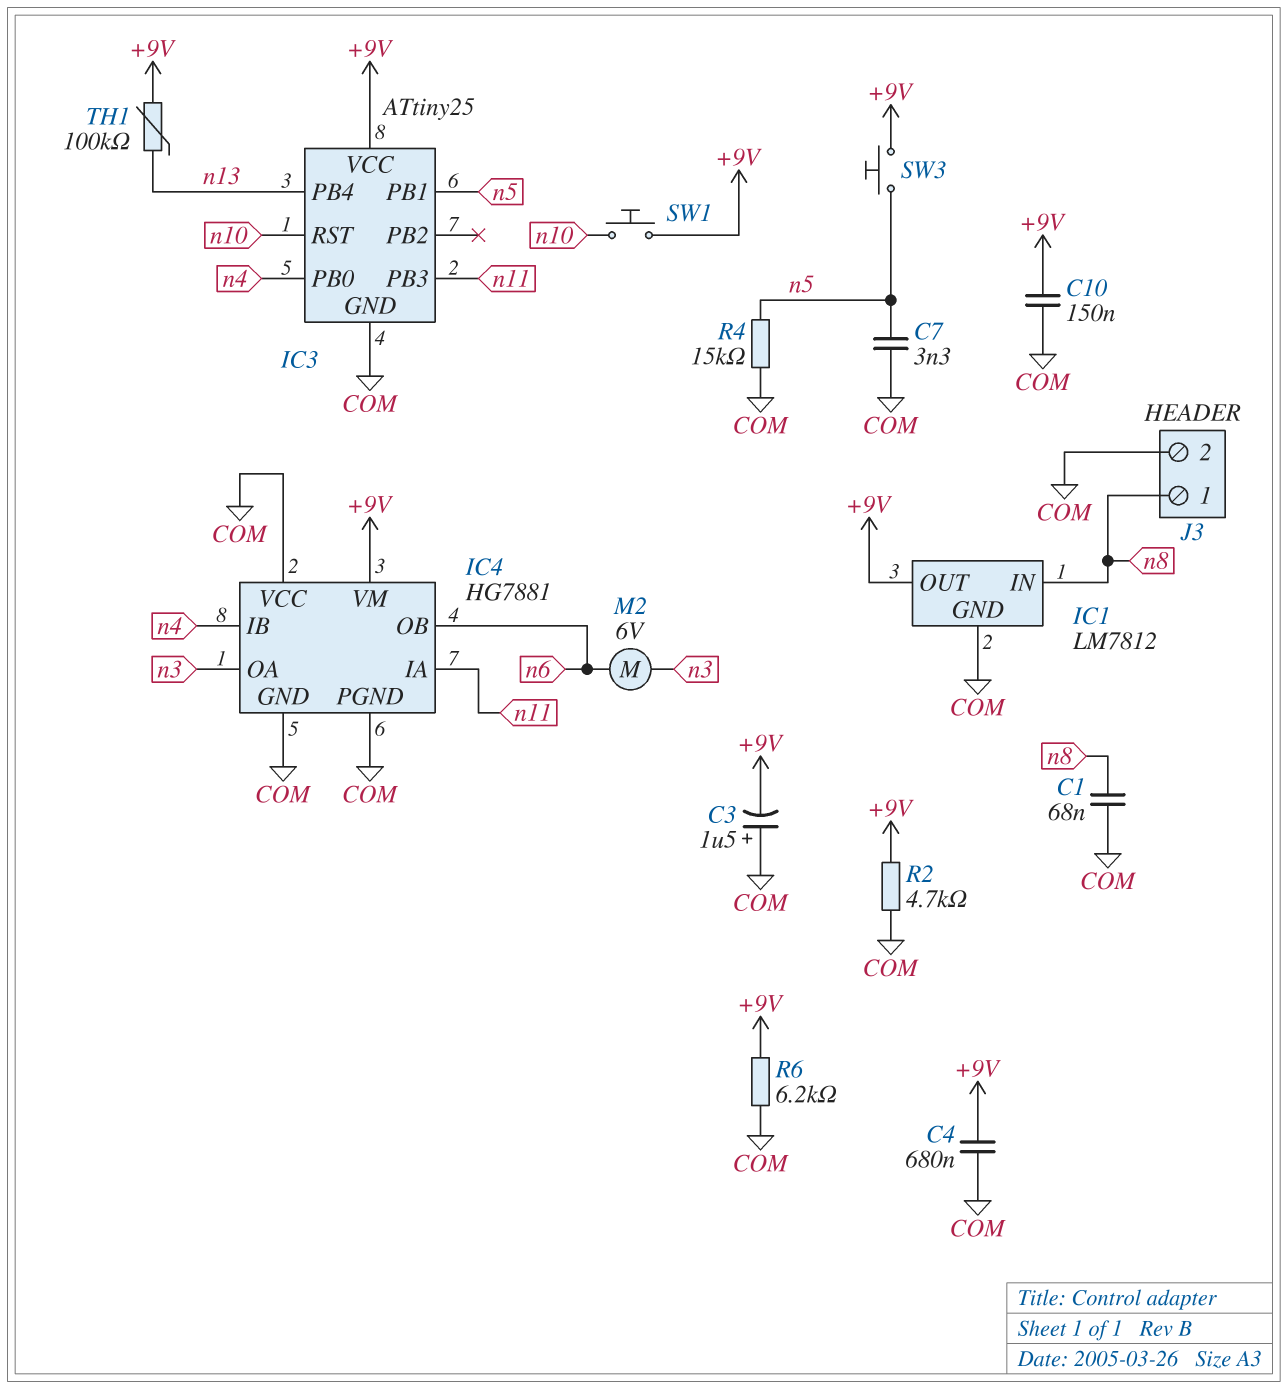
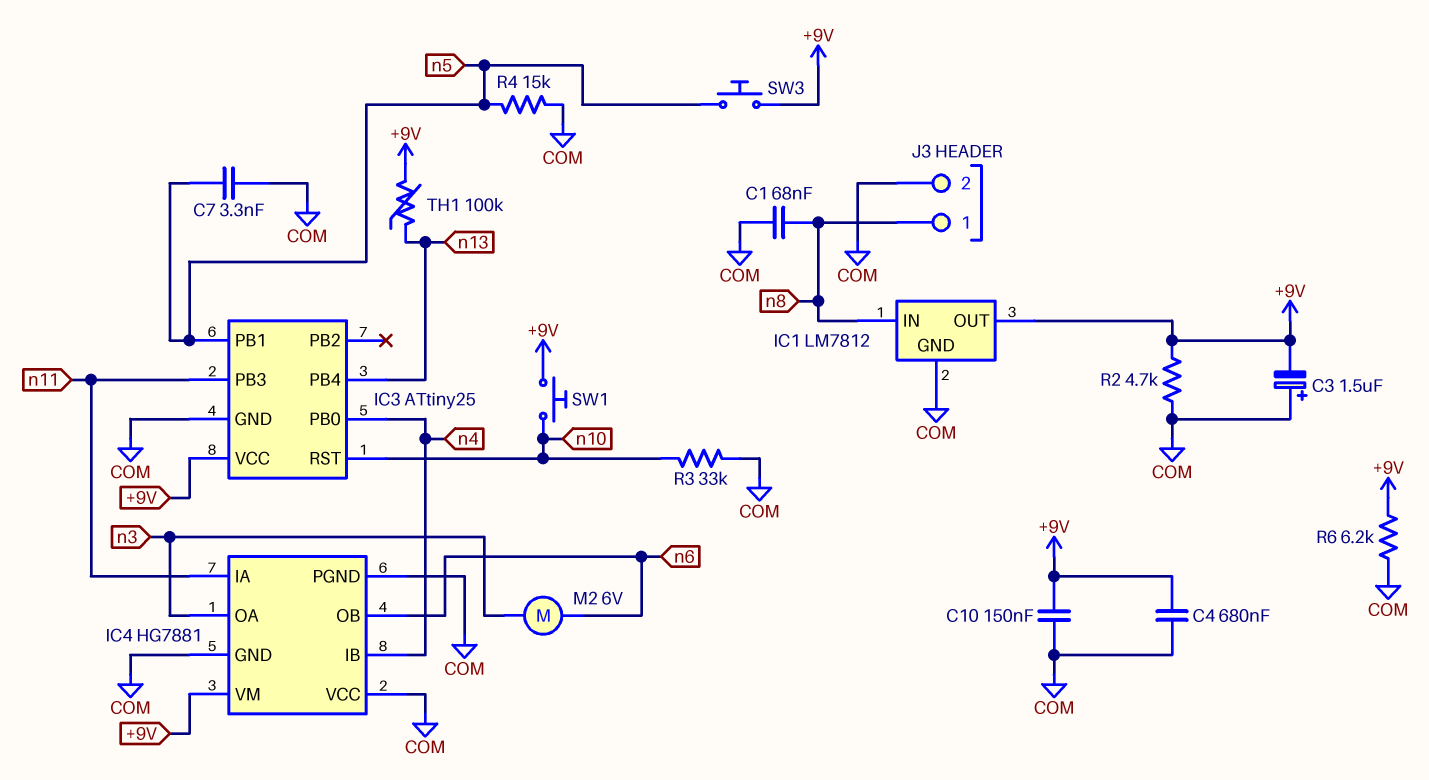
R3: none -> 33k (COM, n10)

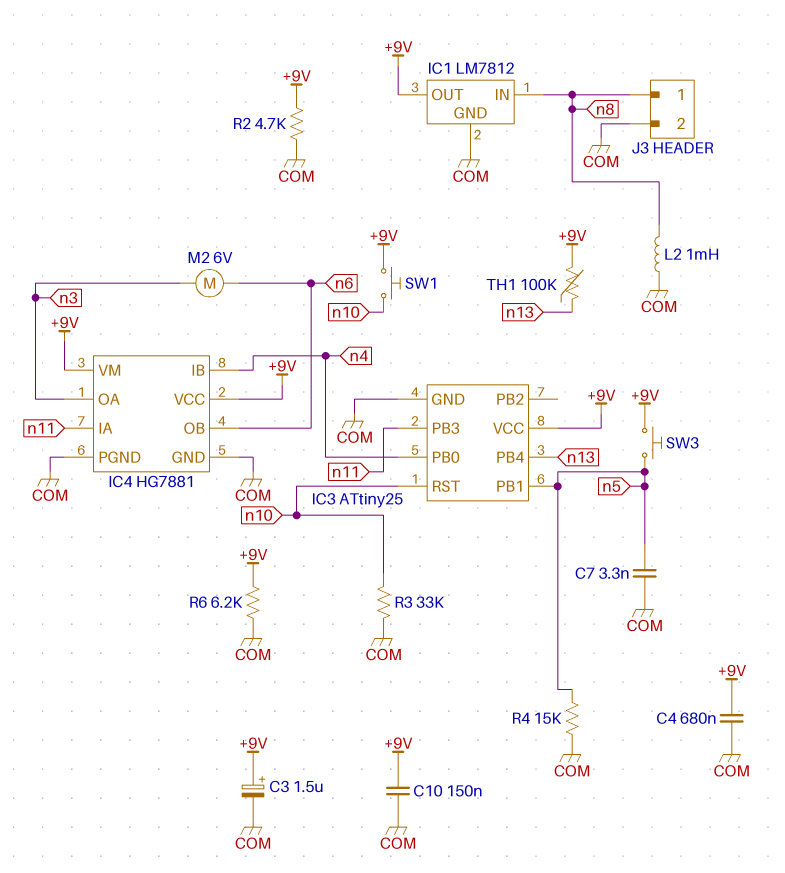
C1: 68nF (COM, n8) -> none
C3: 1.5uF (plus COM, minus +9V) -> 1.5uF (plus +9V, minus COM)
IC4 pin VCC: COM -> +9V
L2: none -> 1mH (COM, n8)

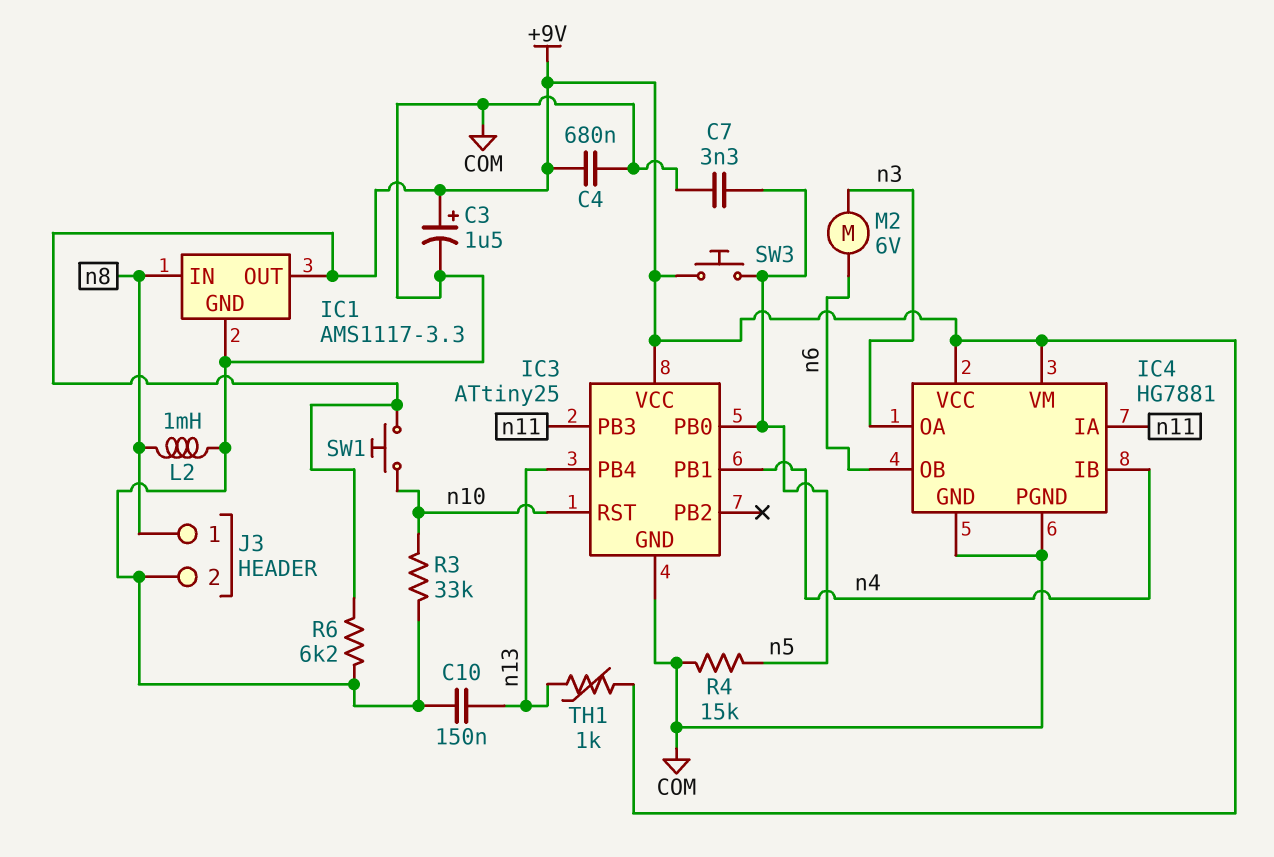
C10: 150nF (+9V, COM) -> 150nF (COM, n13)
IC1: LM7812 -> AMS1117-3.3
IC3 pin PB0: n4 -> n5
IC3 pin PB1: n5 -> n4
R2: 4.7k (+9V, COM) -> none
TH1: 100k (+9V, n13) -> 1k (+9V, n13)

